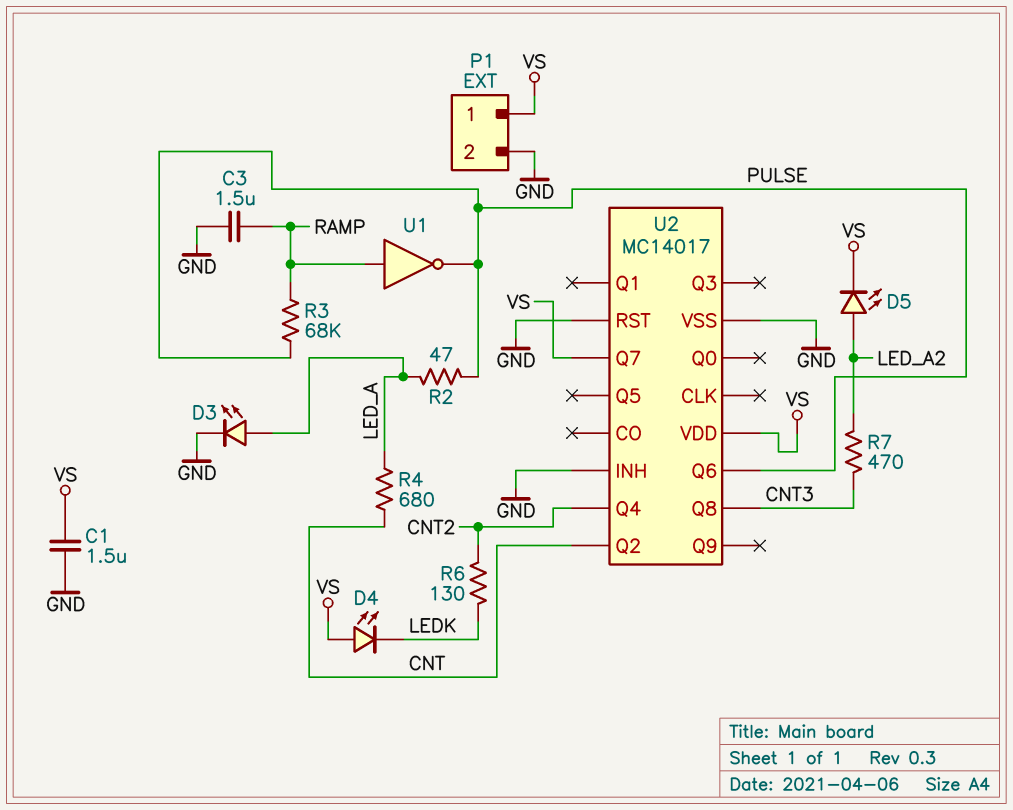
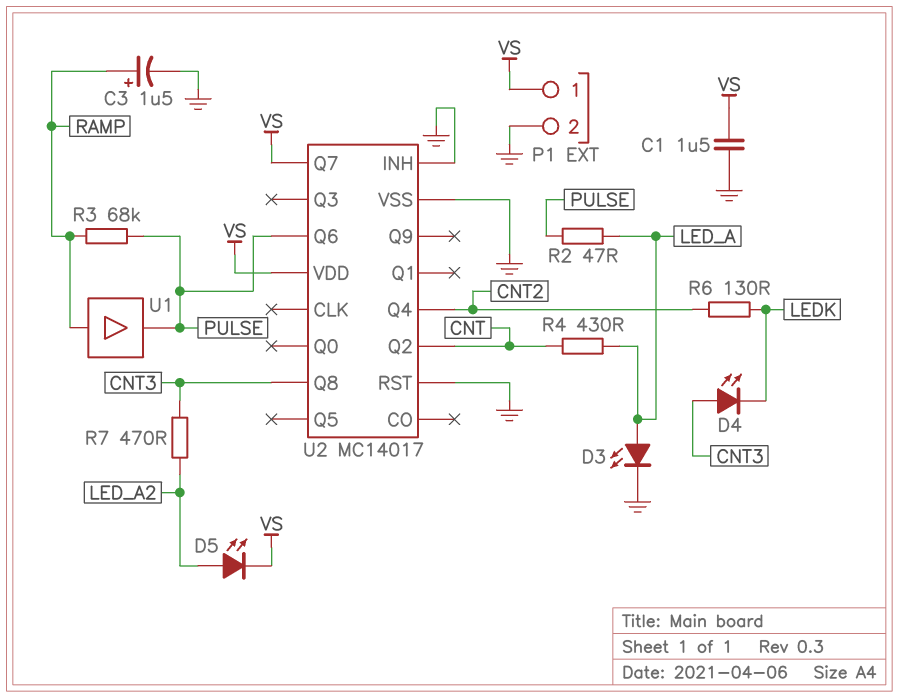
C3: 1.5uF (GND, RAMP) -> 1.5uF (plus RAMP, minus GND)
D4: LED (A VS, K LEDK) -> LED (A CNT3, K LEDK)
R4: 680 (CNT, LED_A) -> 430 (CNT, LED_A)
U1: NOT (in RAMP, out PULSE) -> buffer (in RAMP, out PULSE)

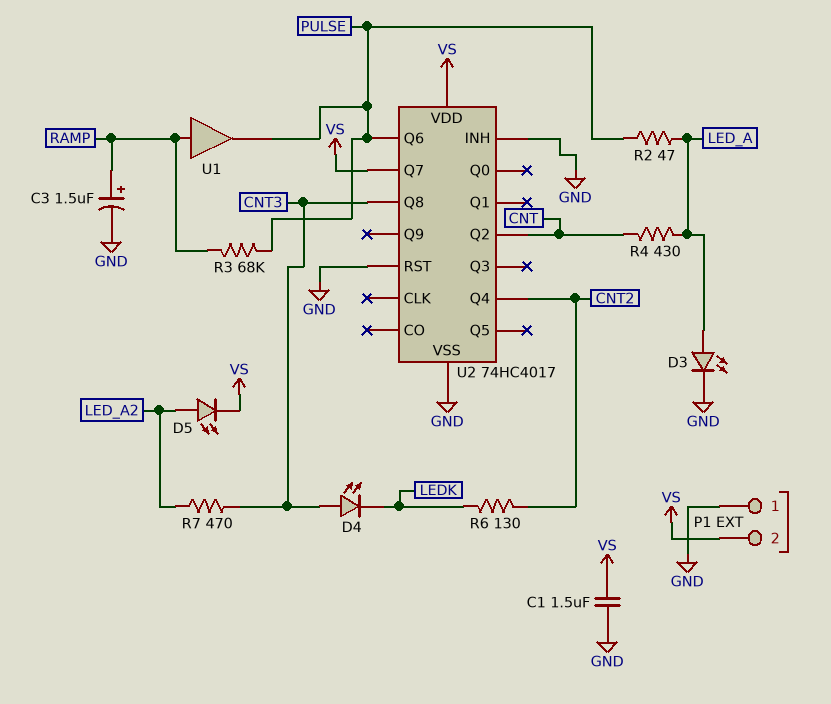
P1 pin 1: VS -> GND
P1 pin 2: GND -> VS
U2: MC14017 -> 74HC4017

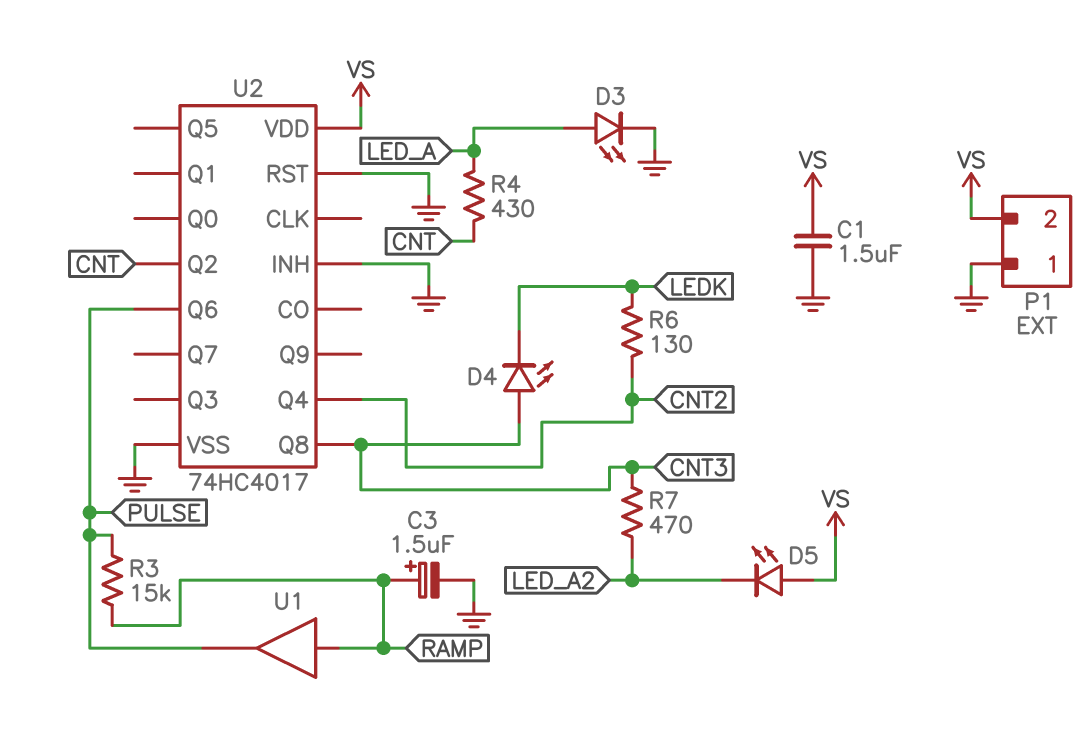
D5: LED (A LED_A2, K VS) -> LED (A VS, K LED_A2)
R2: 47 (LED_A, PULSE) -> none
R3: 68k (PULSE, RAMP) -> 15k (PULSE, RAMP)
U2 pin Q7: VS -> none

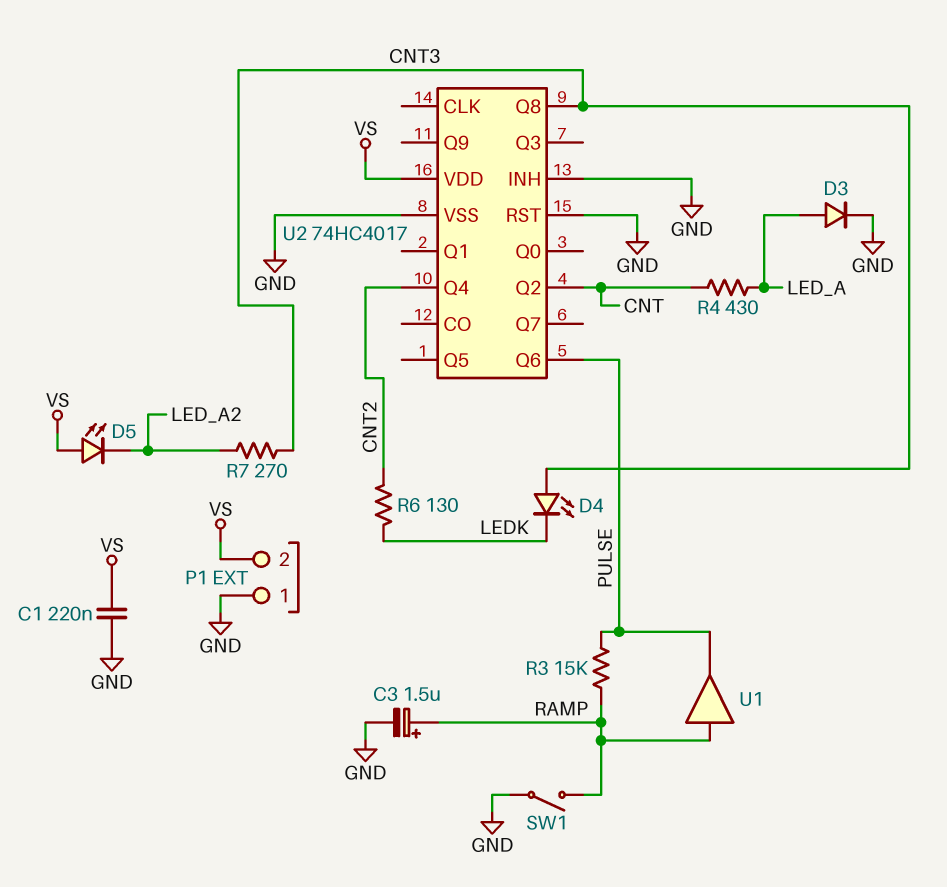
C1: 1.5uF (GND, VS) -> 220nF (GND, VS)
D3: LED (A LED_A, K GND) -> diode (A LED_A, K GND)
R7: 470 (CNT3, LED_A2) -> 270 (CNT3, LED_A2)
SW1: none -> switch (GND, RAMP)

